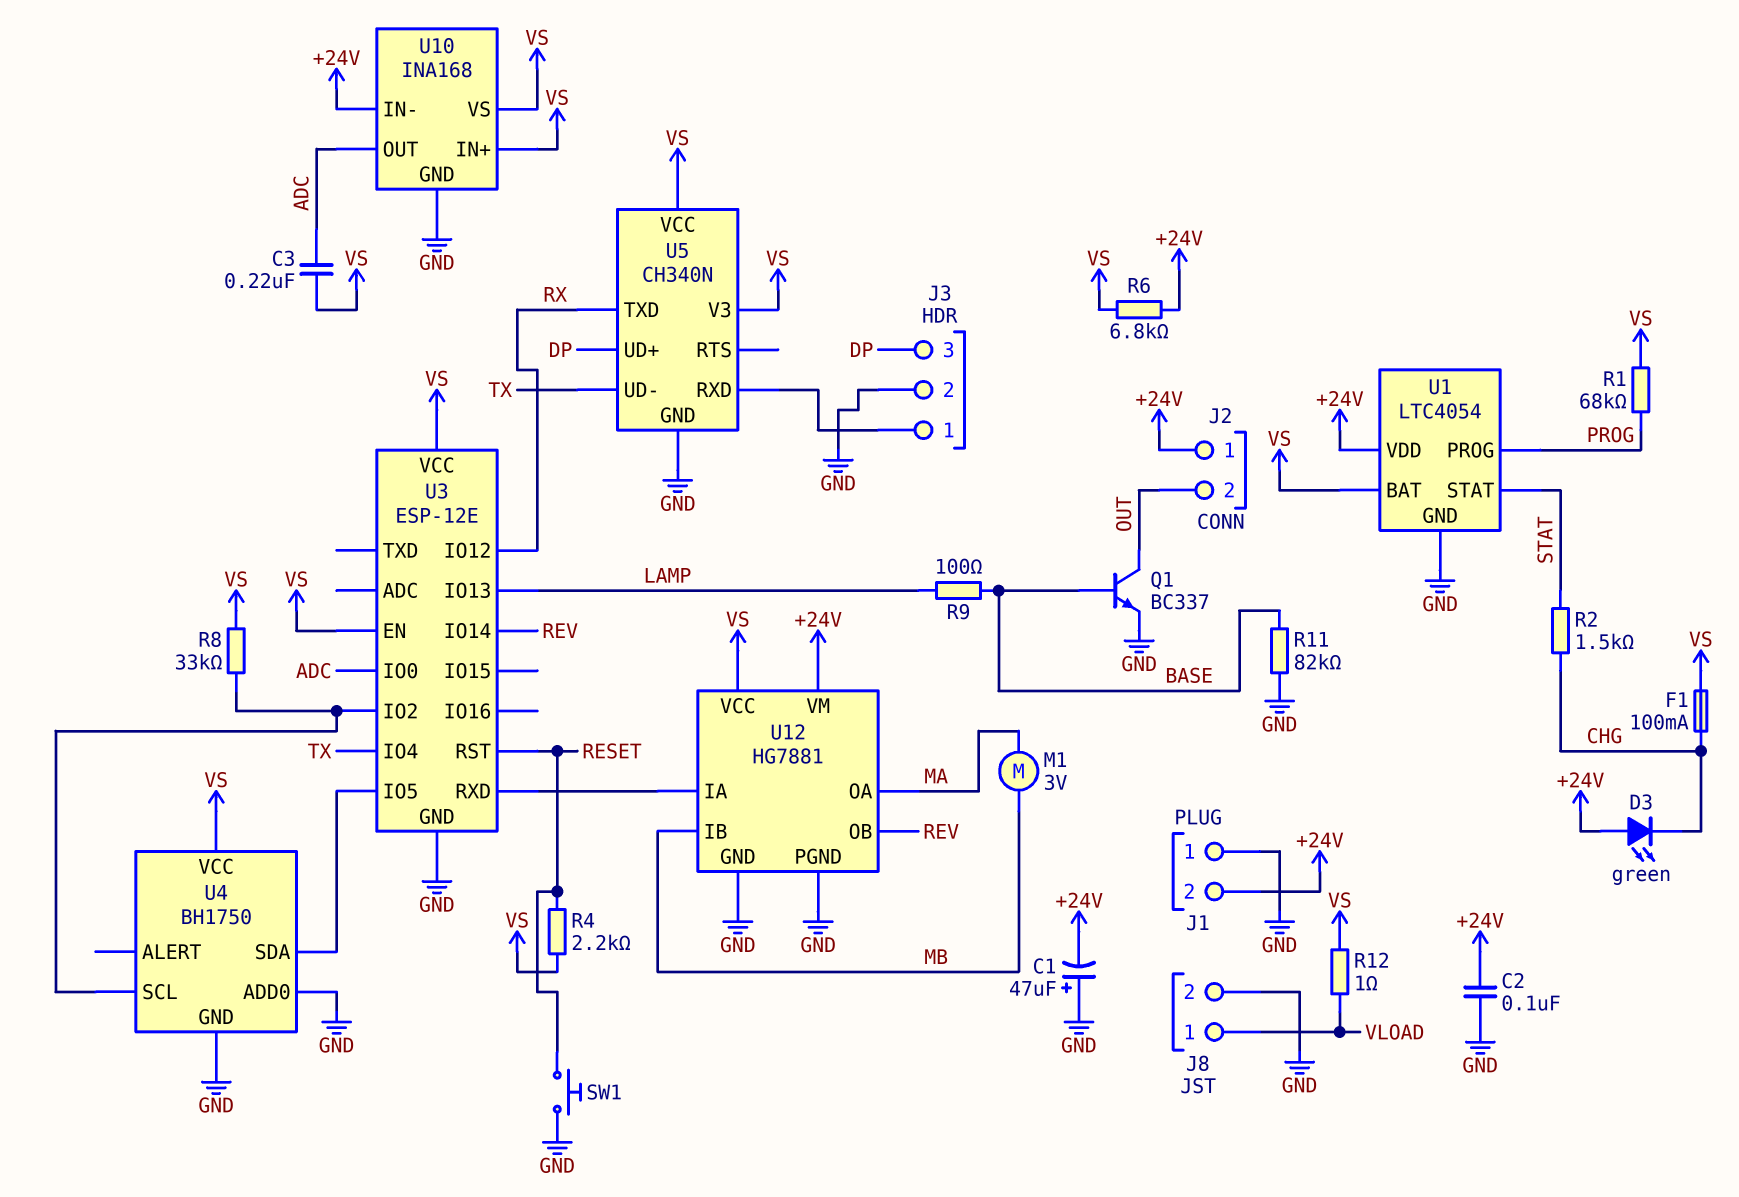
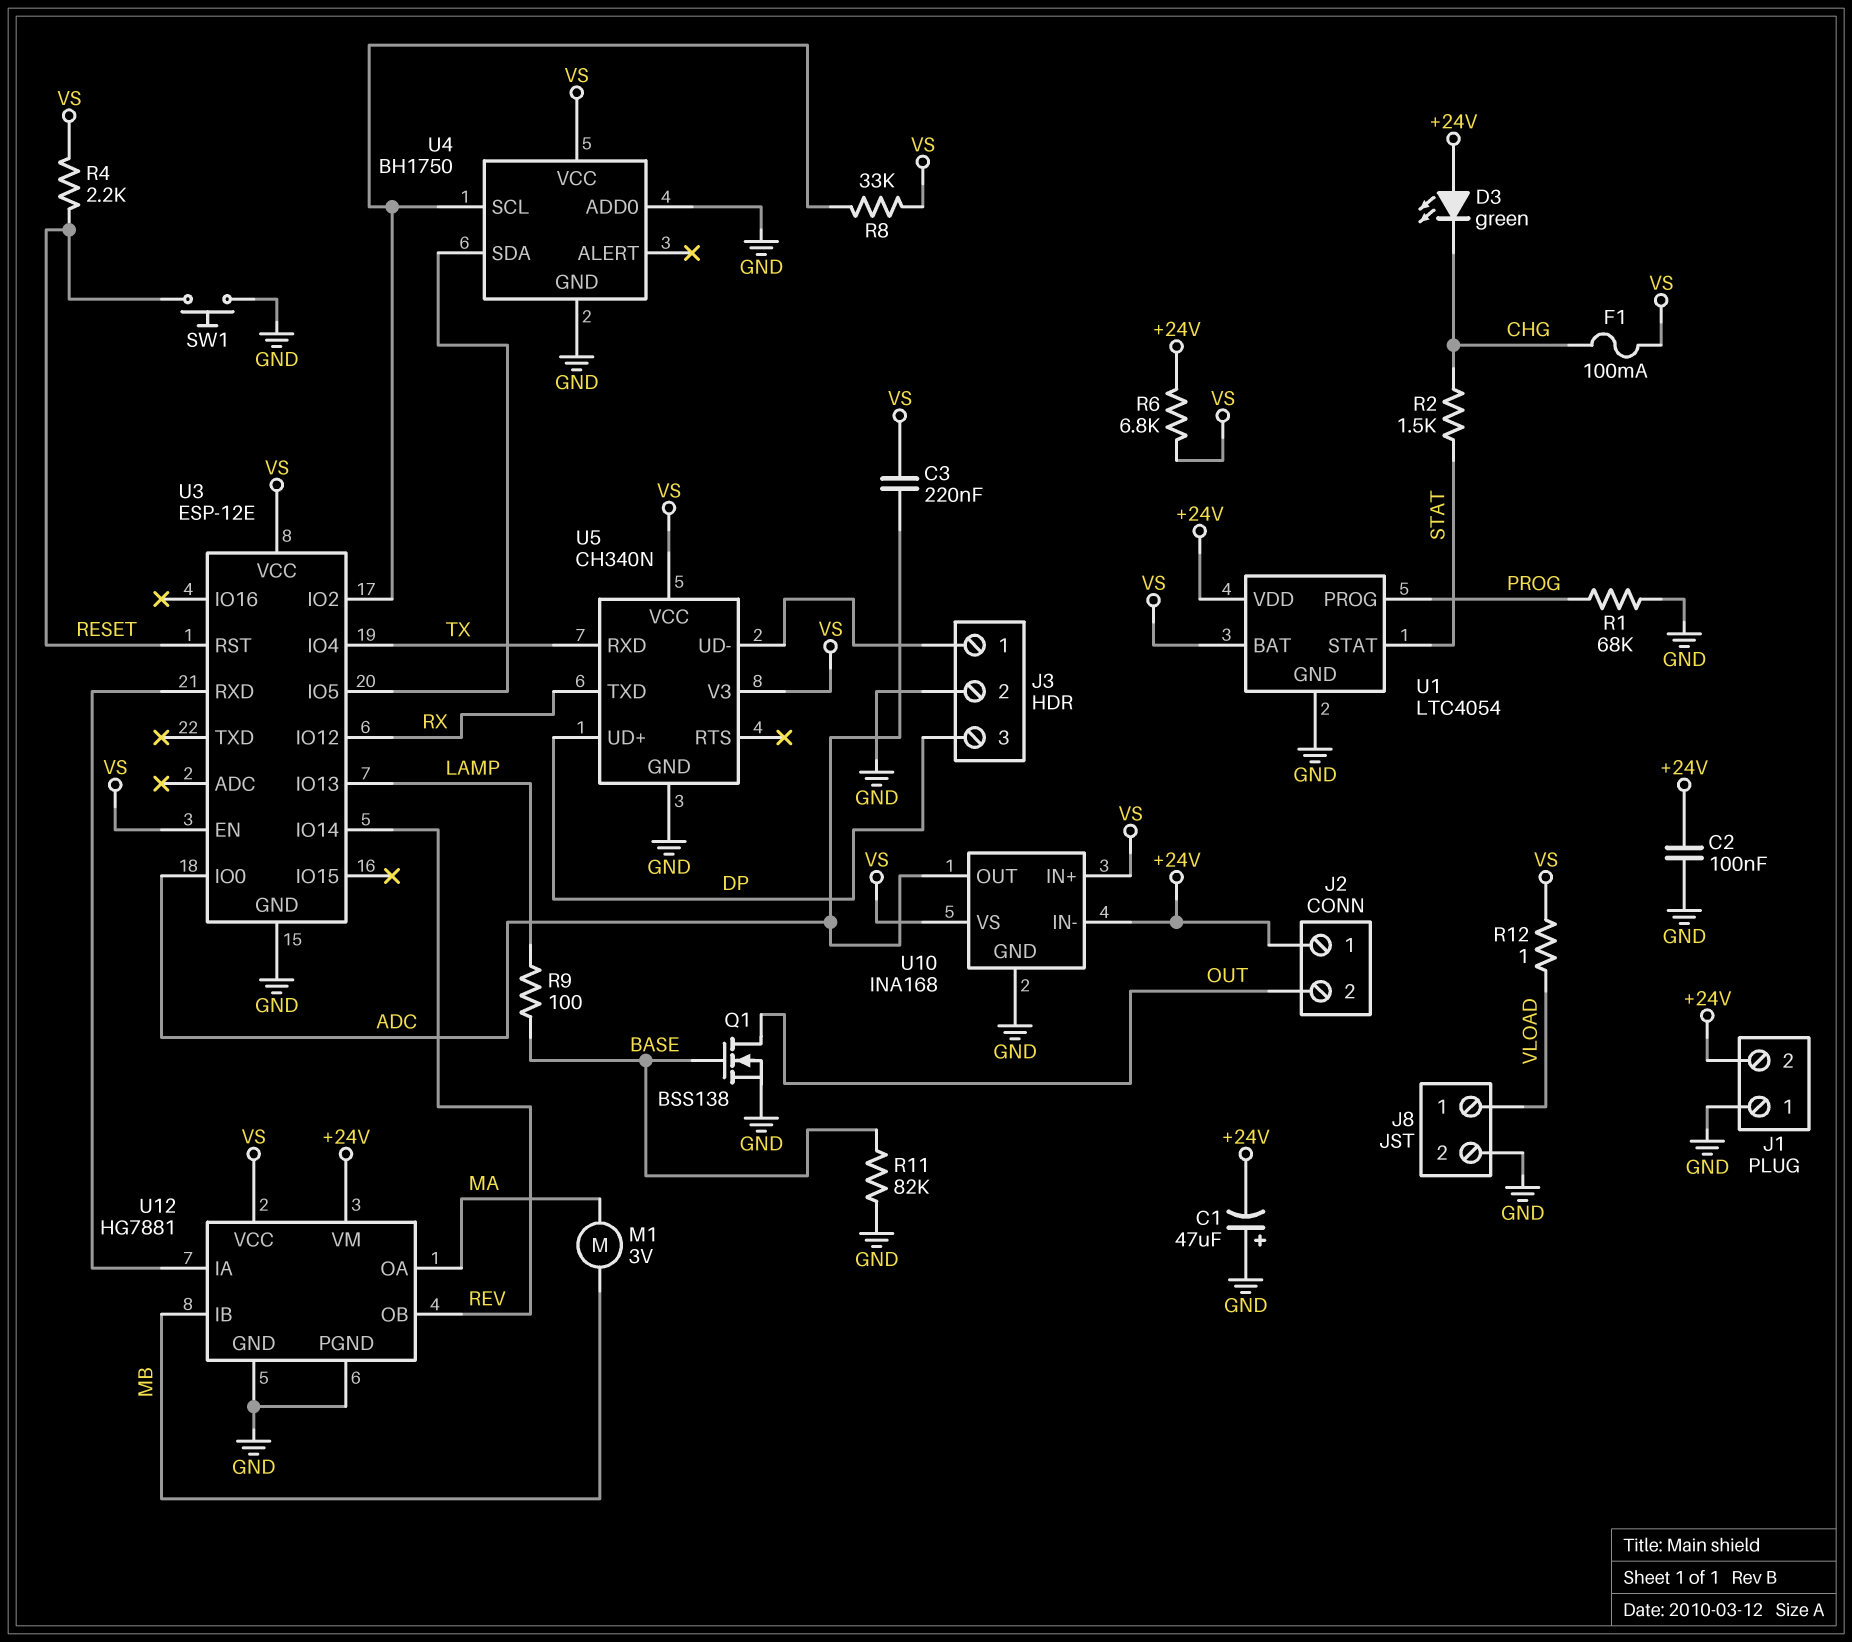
Q1: NPN BC337 (B BASE, C OUT, E GND) -> NMOS BSS138 (G BASE, D OUT, S GND)
R1: 68k (PROG, VS) -> 68k (GND, PROG)
U5 pin RXD: J3/1 -> TX
U5 pin UD-: TX -> J3/1

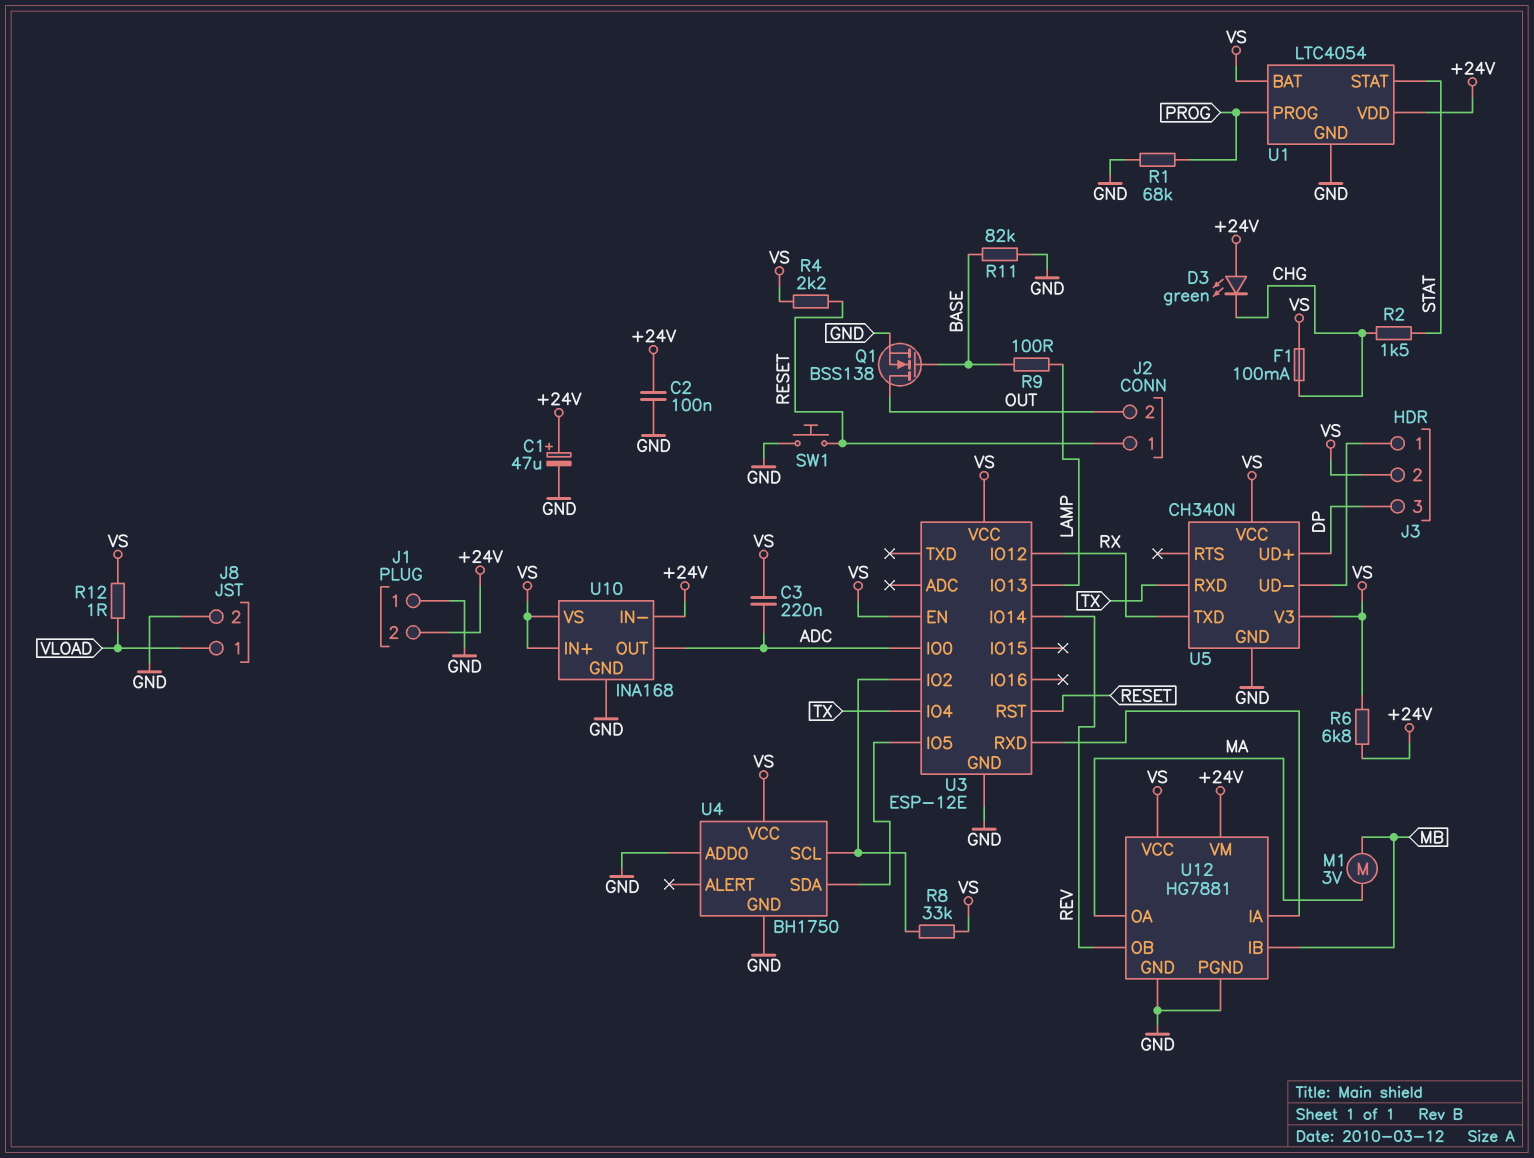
C1: 47uF (plus GND, minus +24V) -> 47uF (plus +24V, minus GND)
J2 pin 1: +24V -> RESET
J3 pin 2: GND -> VS

